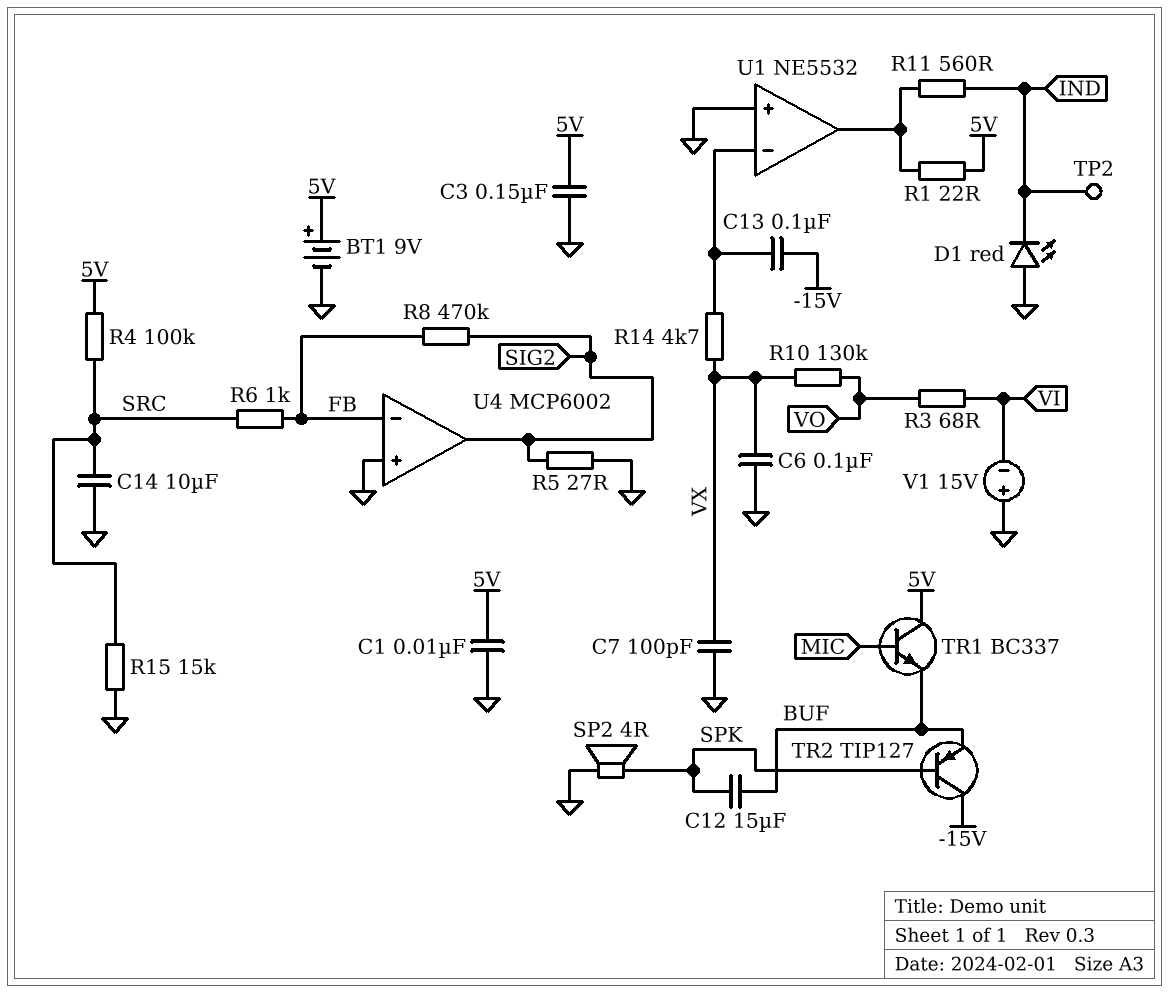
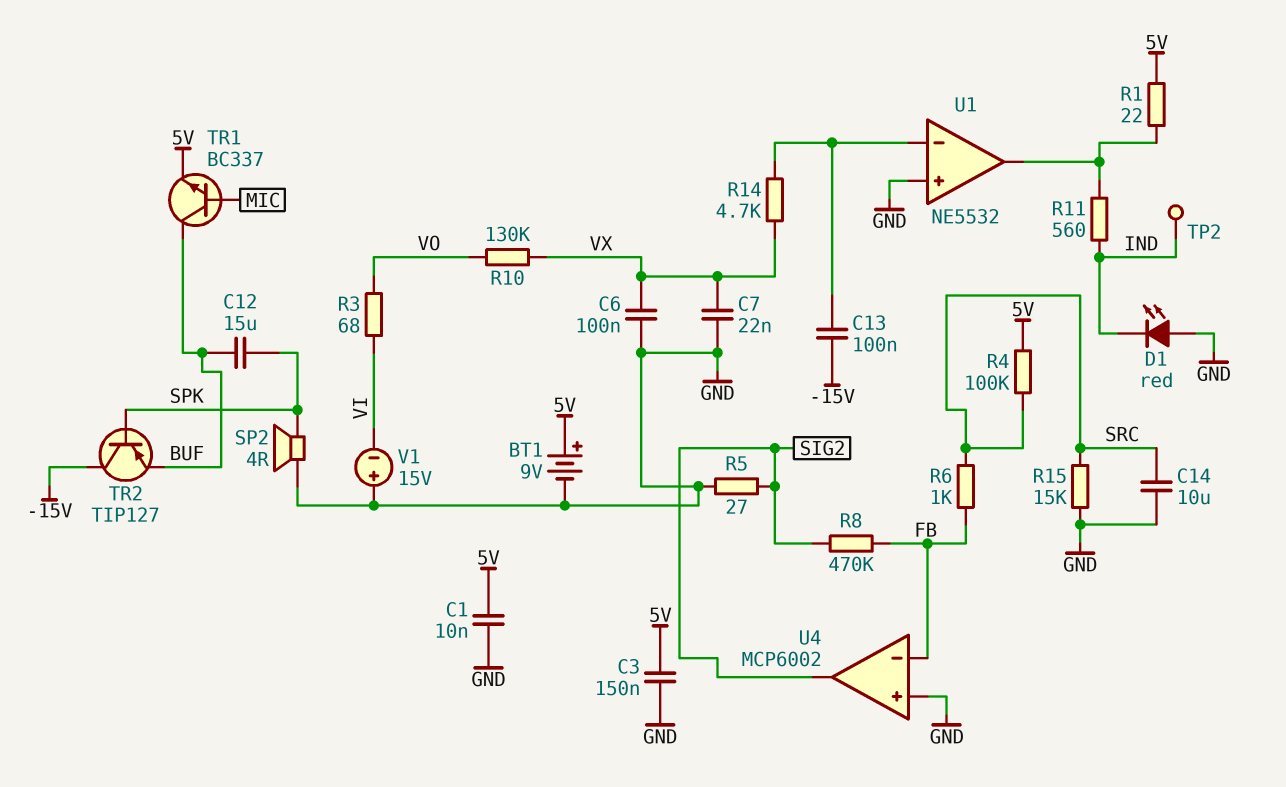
C7: 100pF (GND, VX) -> 22nF (GND, VX)
TR1: NPN BC337 (B MIC, C 5V, E BUF) -> NPN BC337 (B MIC, C BUF, E 5V)

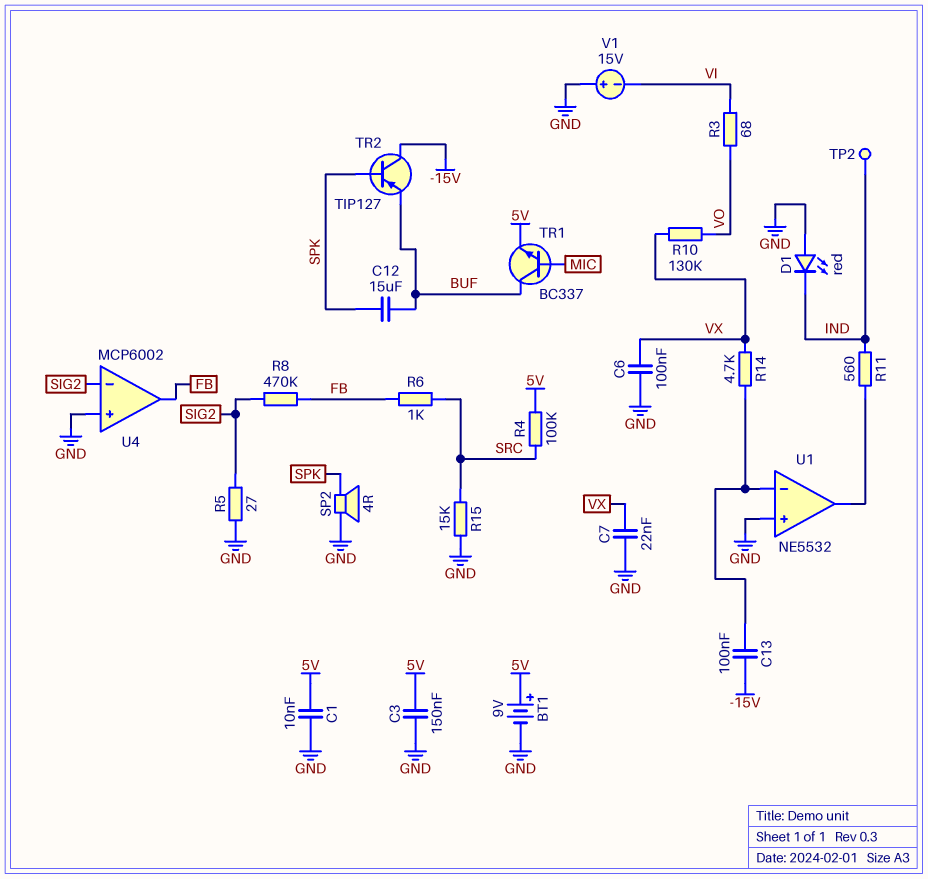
C14: 10uF (GND, SRC) -> none
R1: 22 (5V, U1/out) -> none
U4 pin in-: FB -> SIG2
U4 pin out: SIG2 -> FB

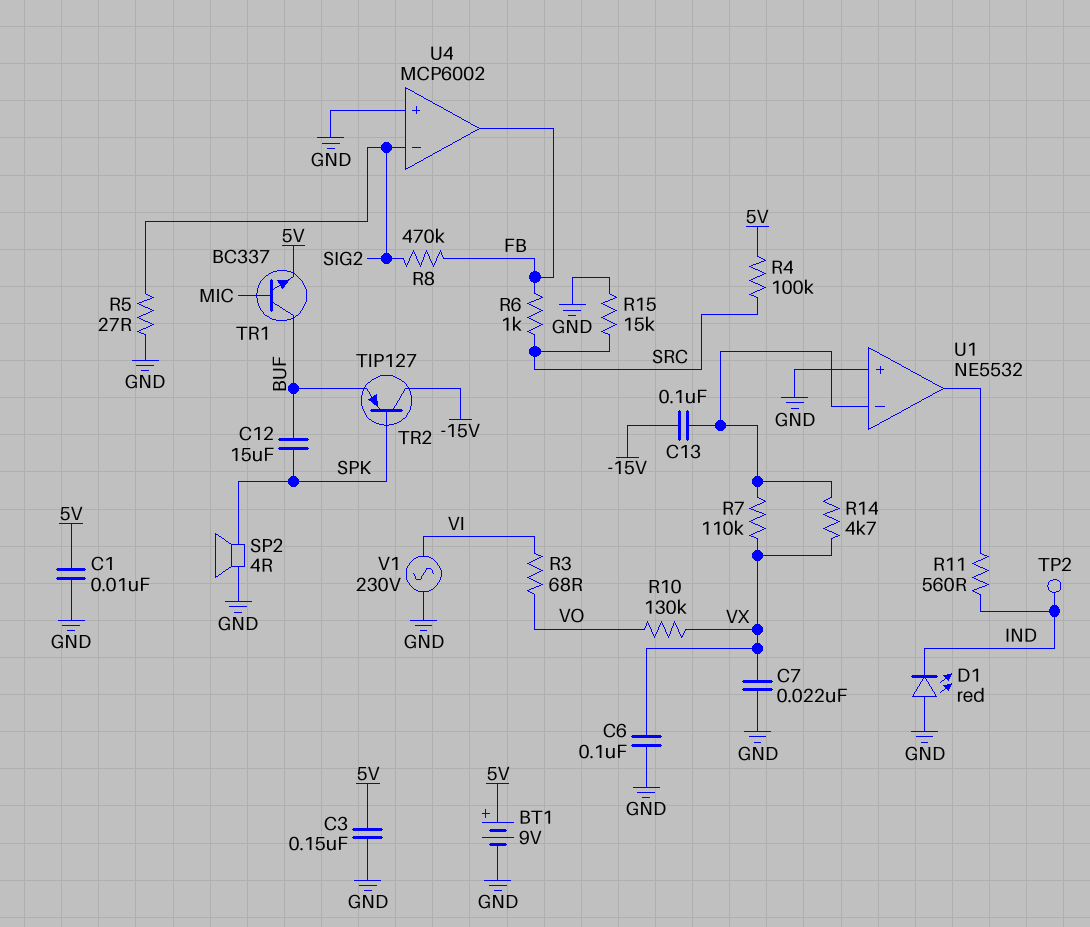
R7: none -> 110k (U1/in-, VX)
V1: 15V (plus GND, minus VI) -> AC 230V (GND, VI)

